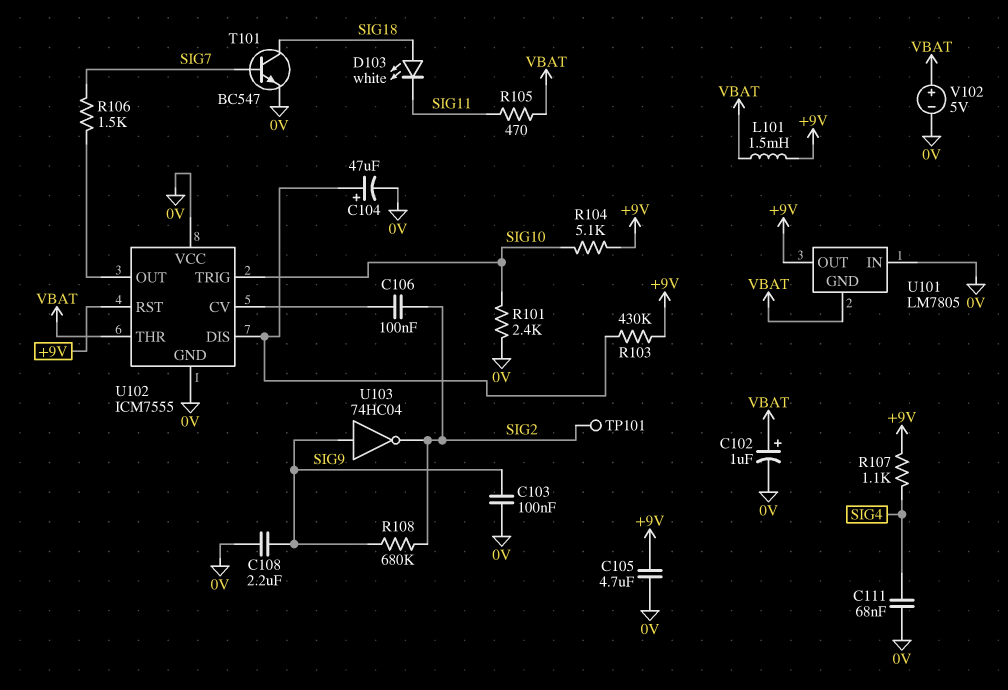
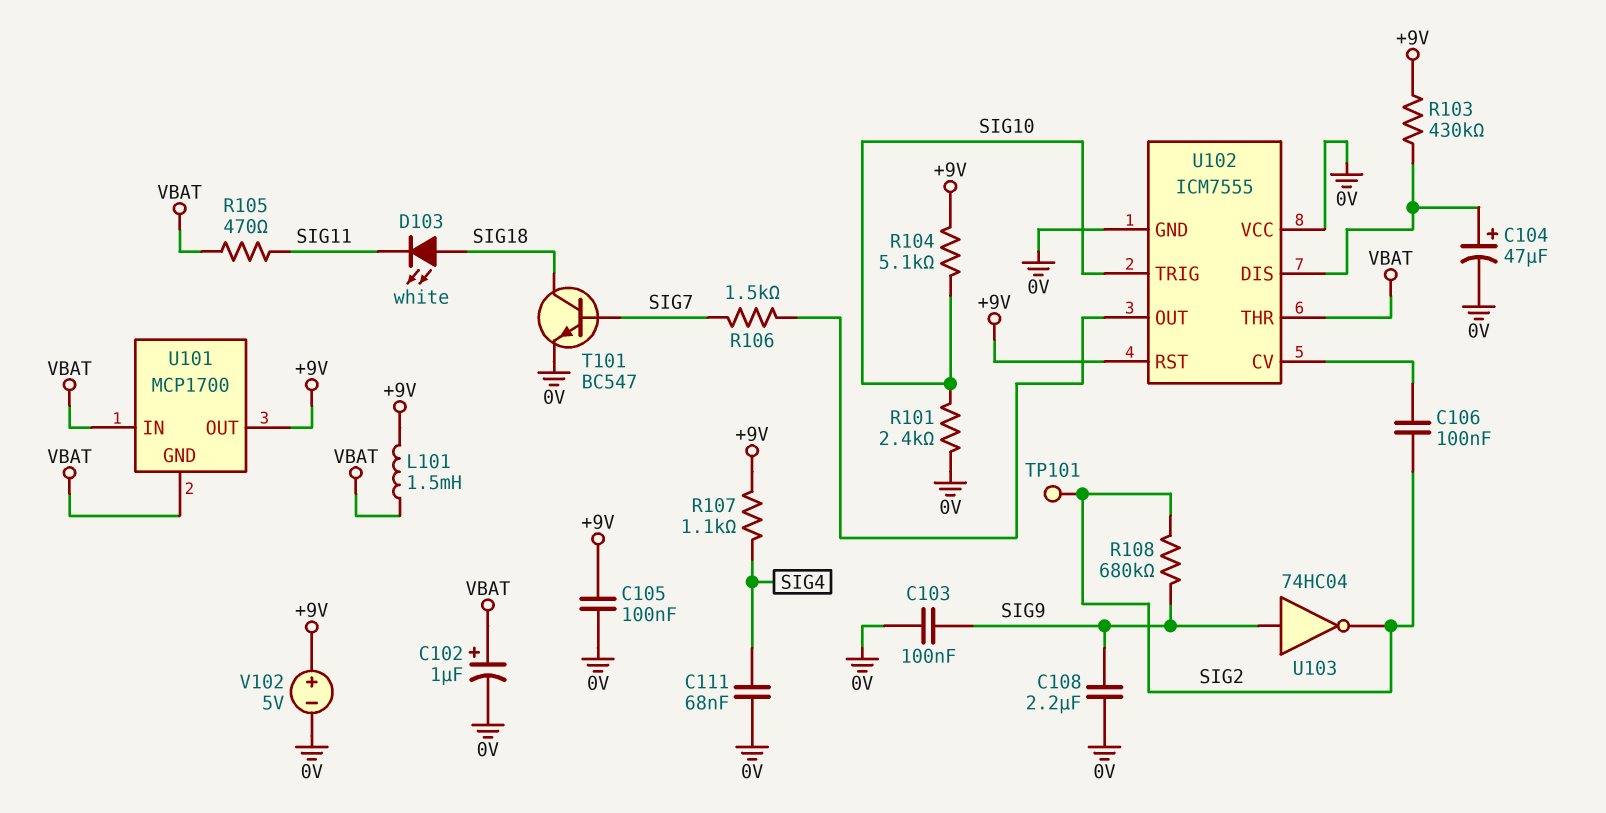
C105: 4.7uF (+9V, 0V) -> 100nF (+9V, 0V)
U101: LM7805 -> MCP1700
U101 pin IN: 0V -> VBAT
V102: 5V (plus VBAT, minus 0V) -> 5V (plus +9V, minus 0V)

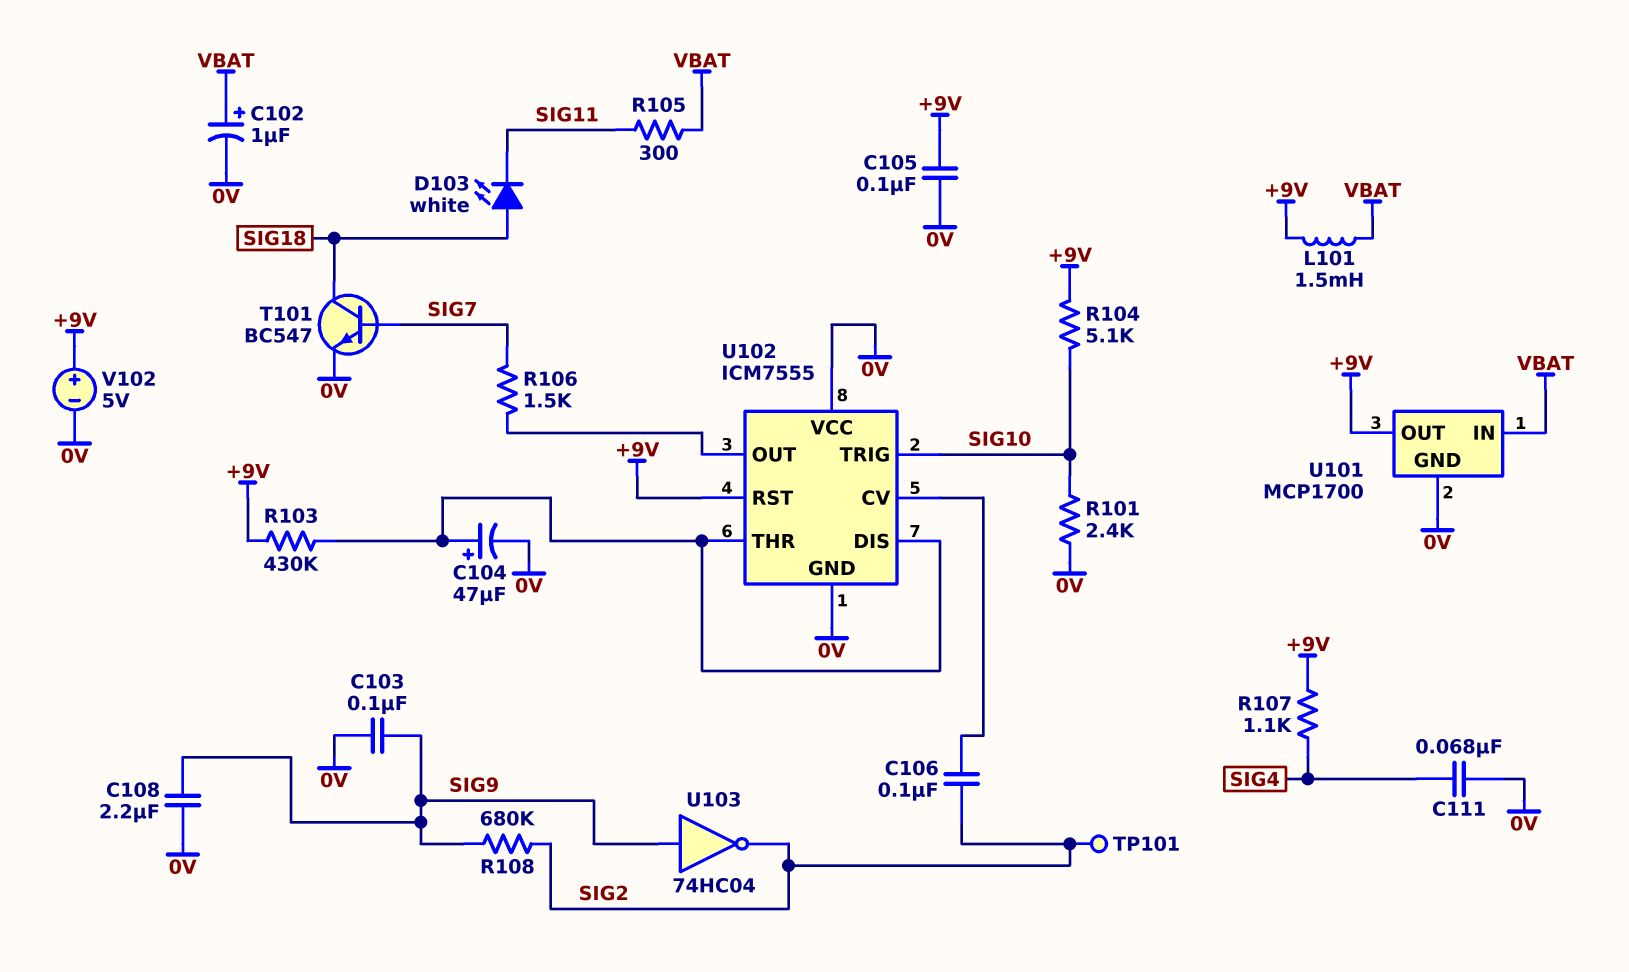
R105: 470 (SIG11, VBAT) -> 300 (SIG11, VBAT)
U101 pin GND: VBAT -> 0V
U102 pin THR: VBAT -> U102/DIS

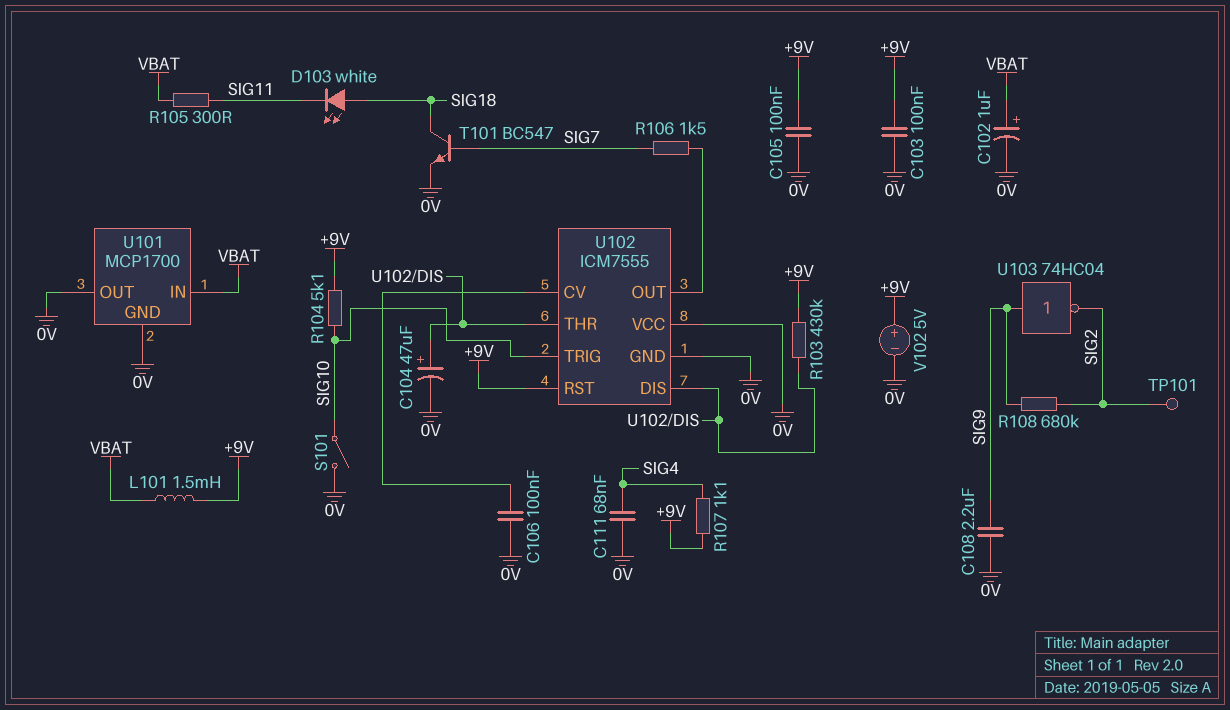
C103: 100nF (0V, SIG9) -> 100nF (+9V, 0V)
C106: 100nF (SIG2, U102/CV) -> 100nF (0V, U102/CV)
R101: 2.4k (0V, SIG10) -> none
S101: none -> switch (0V, SIG10)
U101 pin OUT: +9V -> 0V

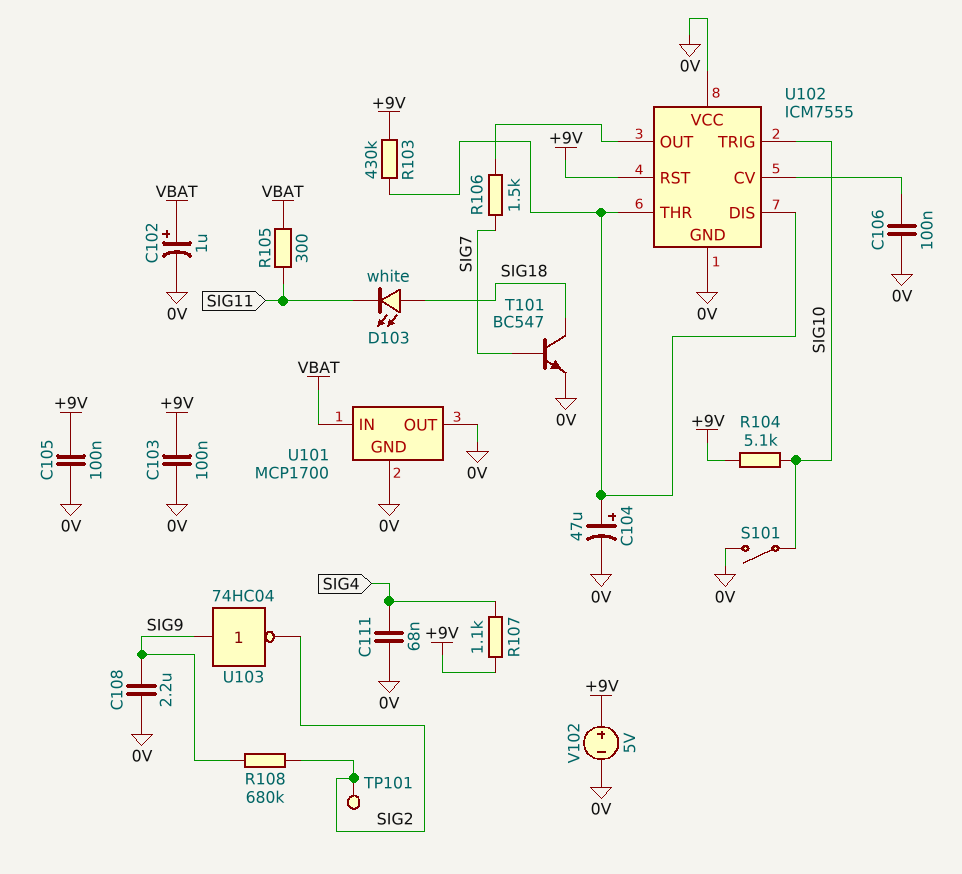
L101: 1.5mH (+9V, VBAT) -> none

